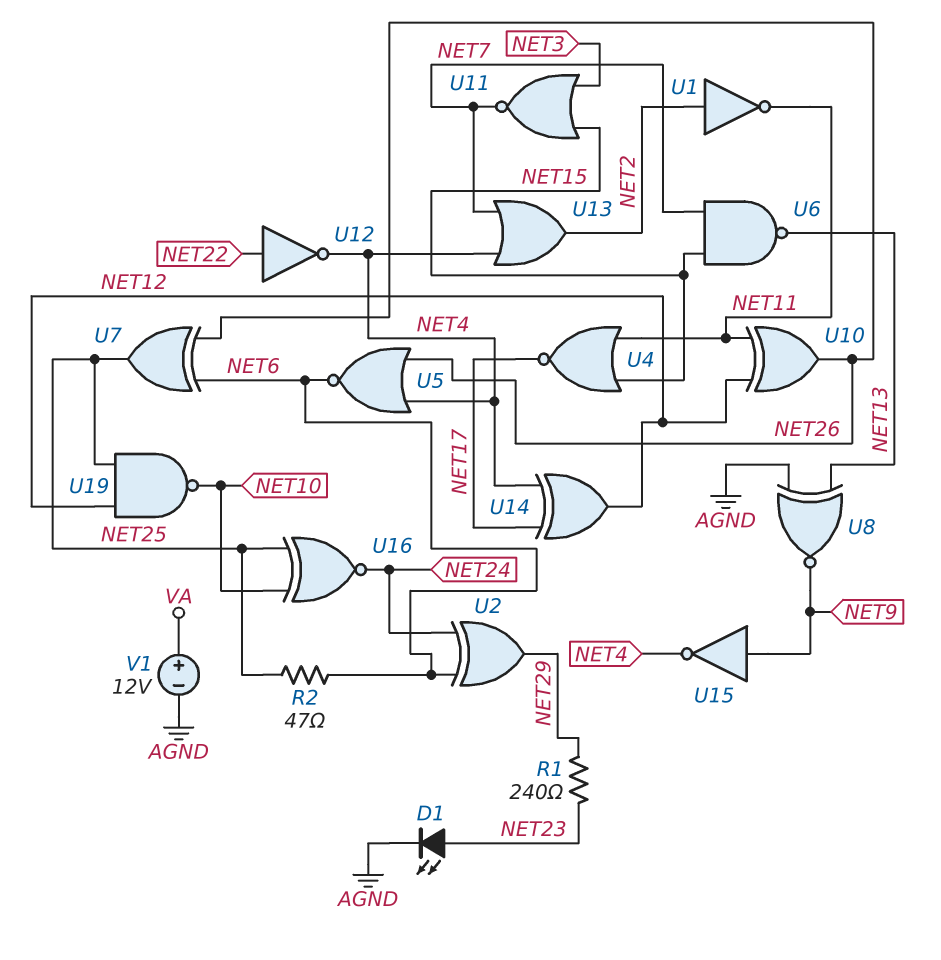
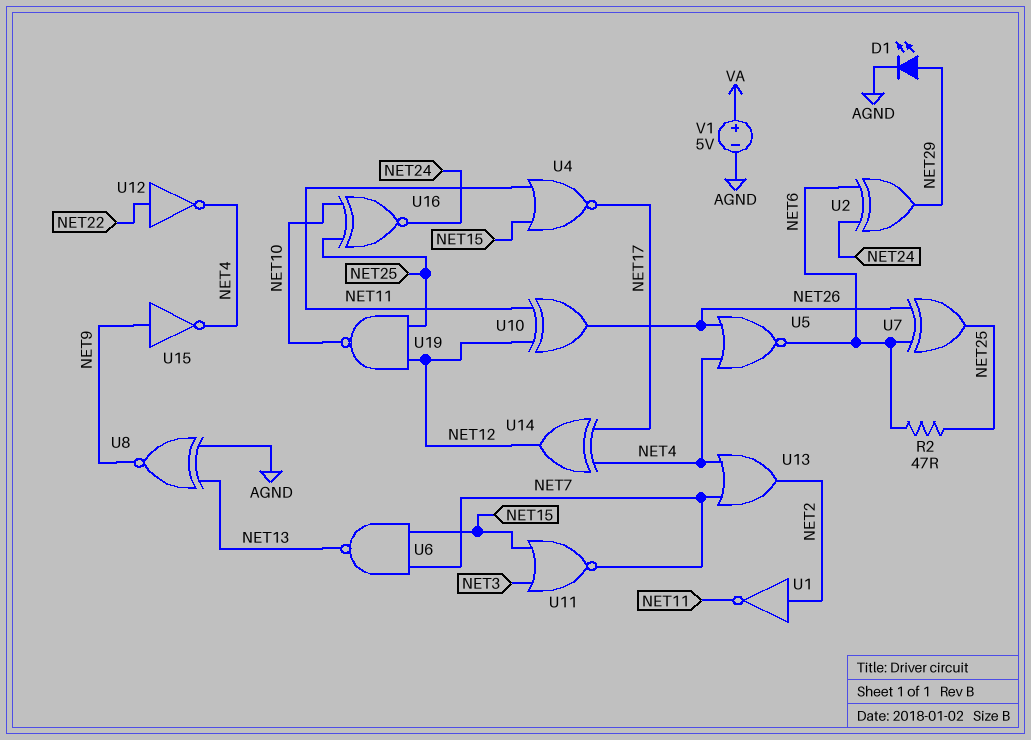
D1: LED (A NET23, K AGND) -> LED (A NET29, K AGND)
R1: 240 (NET23, NET29) -> none
V1: 12V (plus VA, minus AGND) -> 5V (plus VA, minus AGND)

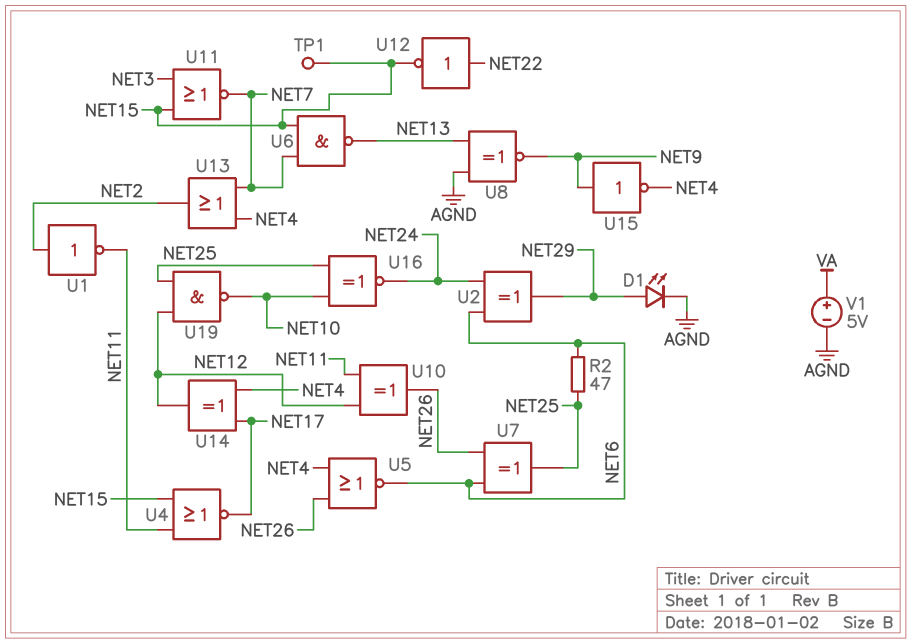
TP1: none -> test point (NET15)
U12: NOT (in NET22, out NET4) -> NOT (in NET22, out NET15)

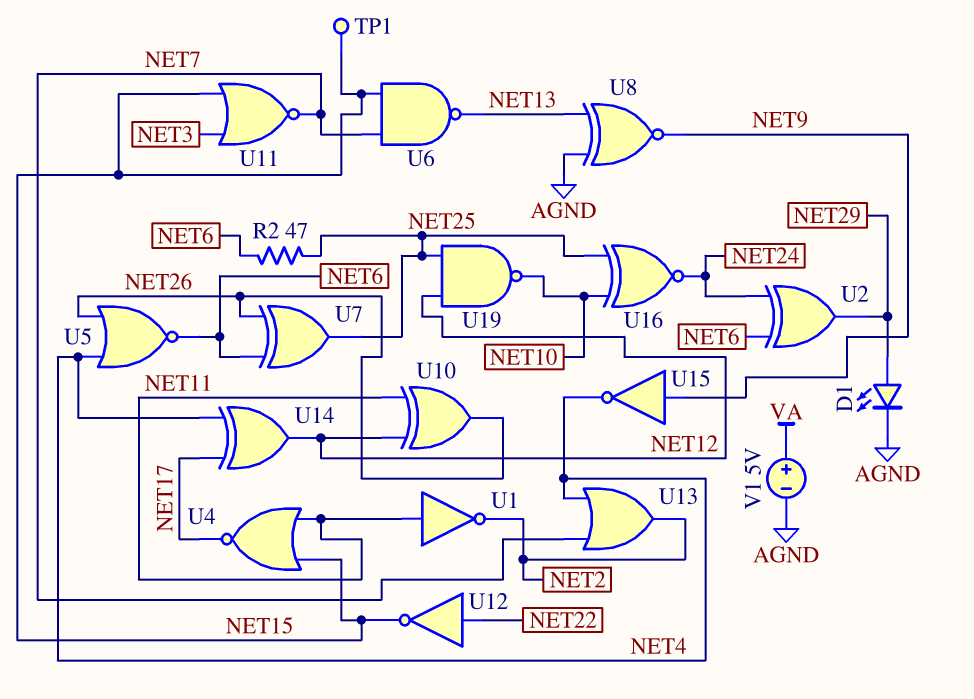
U1: NOT (in NET2, out NET11) -> NOT (in NET11, out NET2)

